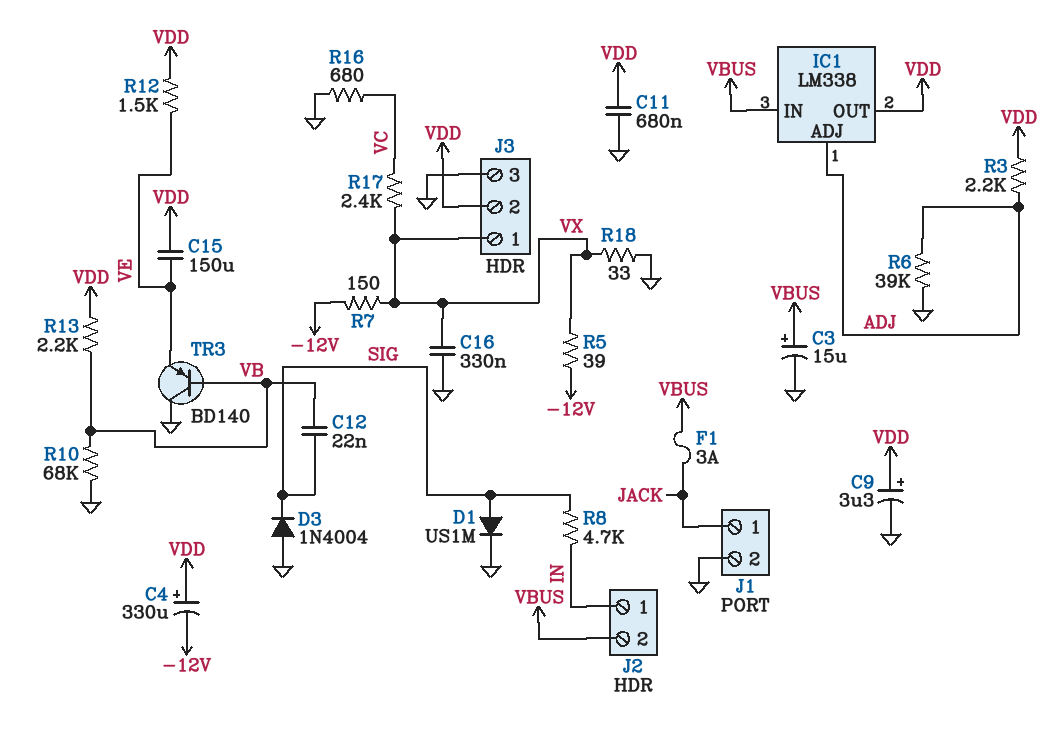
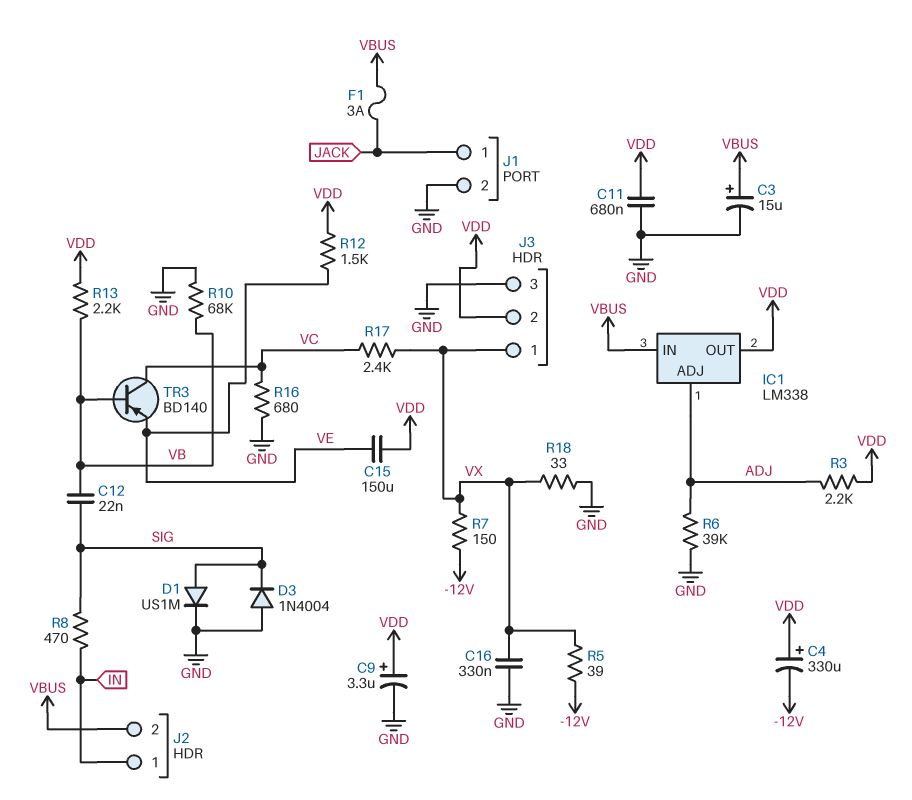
R8: 4.7k (IN, SIG) -> 470 (IN, SIG)
TR3: PNP BD140 (B VB, C GND, E VE) -> PNP BD140 (B VB, C VC, E VE)

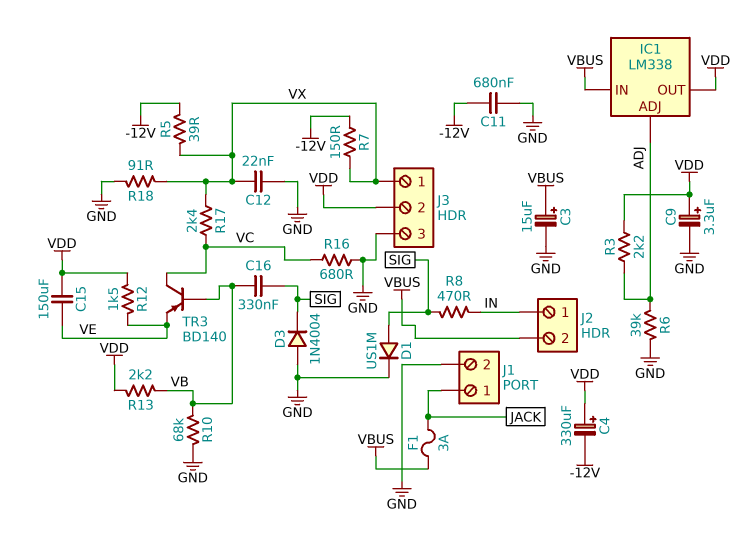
C11: 680nF (GND, VDD) -> 680nF (-12V, GND)
C12: 22nF (SIG, VB) -> 22nF (GND, VX)
C16: 330nF (GND, VX) -> 330nF (SIG, VB)
R18: 33 (GND, VX) -> 91 (GND, VX)

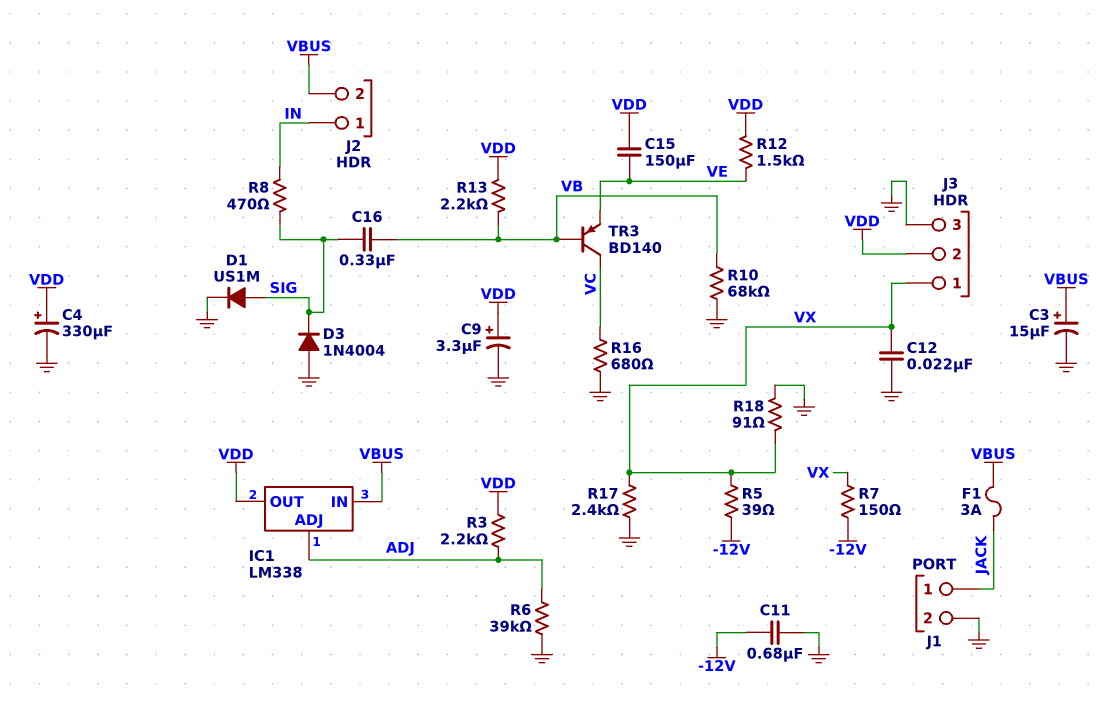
C4: 330uF (plus VDD, minus -12V) -> 330uF (plus VDD, minus GND)
R17: 2.4k (VC, VX) -> 2.4k (GND, VX)

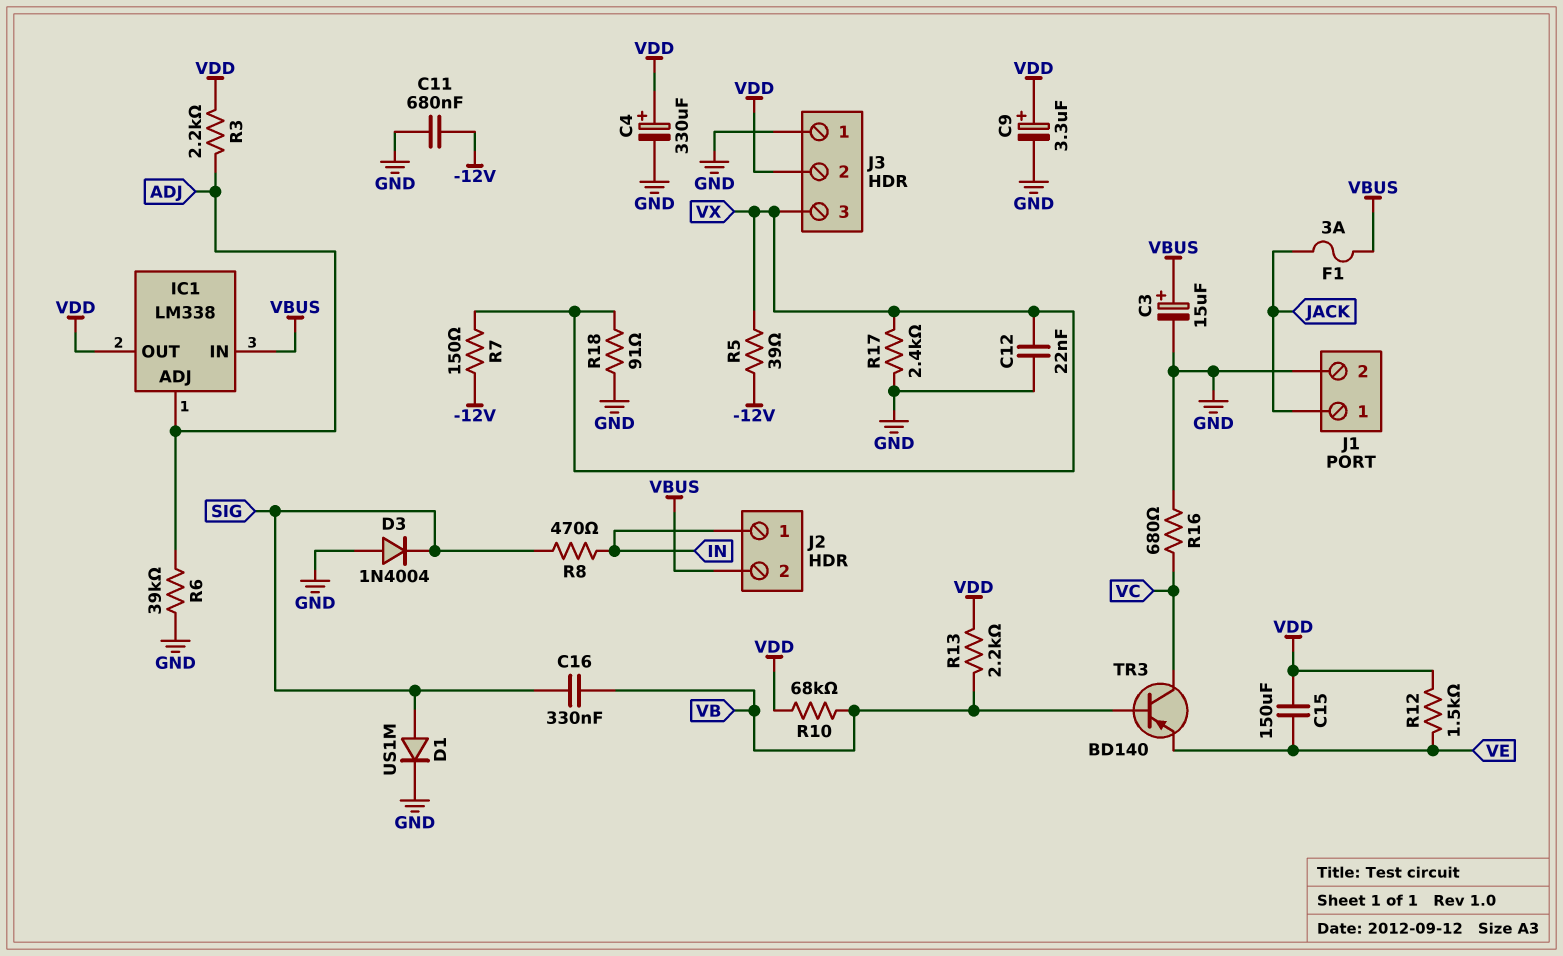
J3 pin 1: VX -> GND
J3 pin 3: GND -> VX
R10: 68k (GND, VB) -> 68k (VB, VDD)

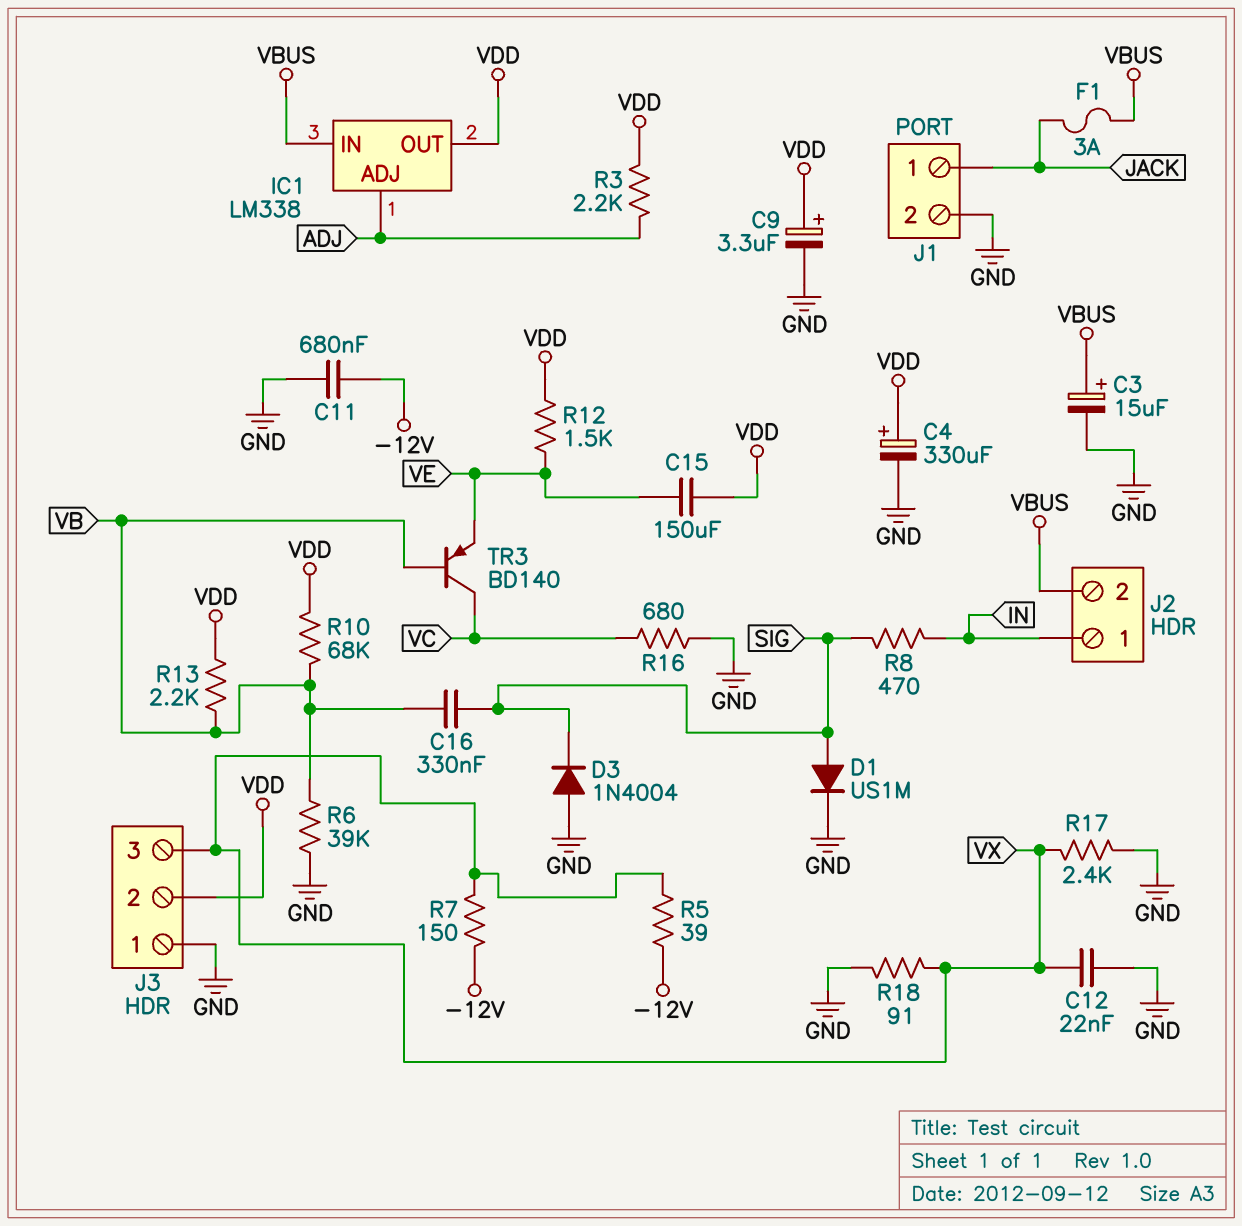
R6: 39k (ADJ, GND) -> 39k (GND, VB)

